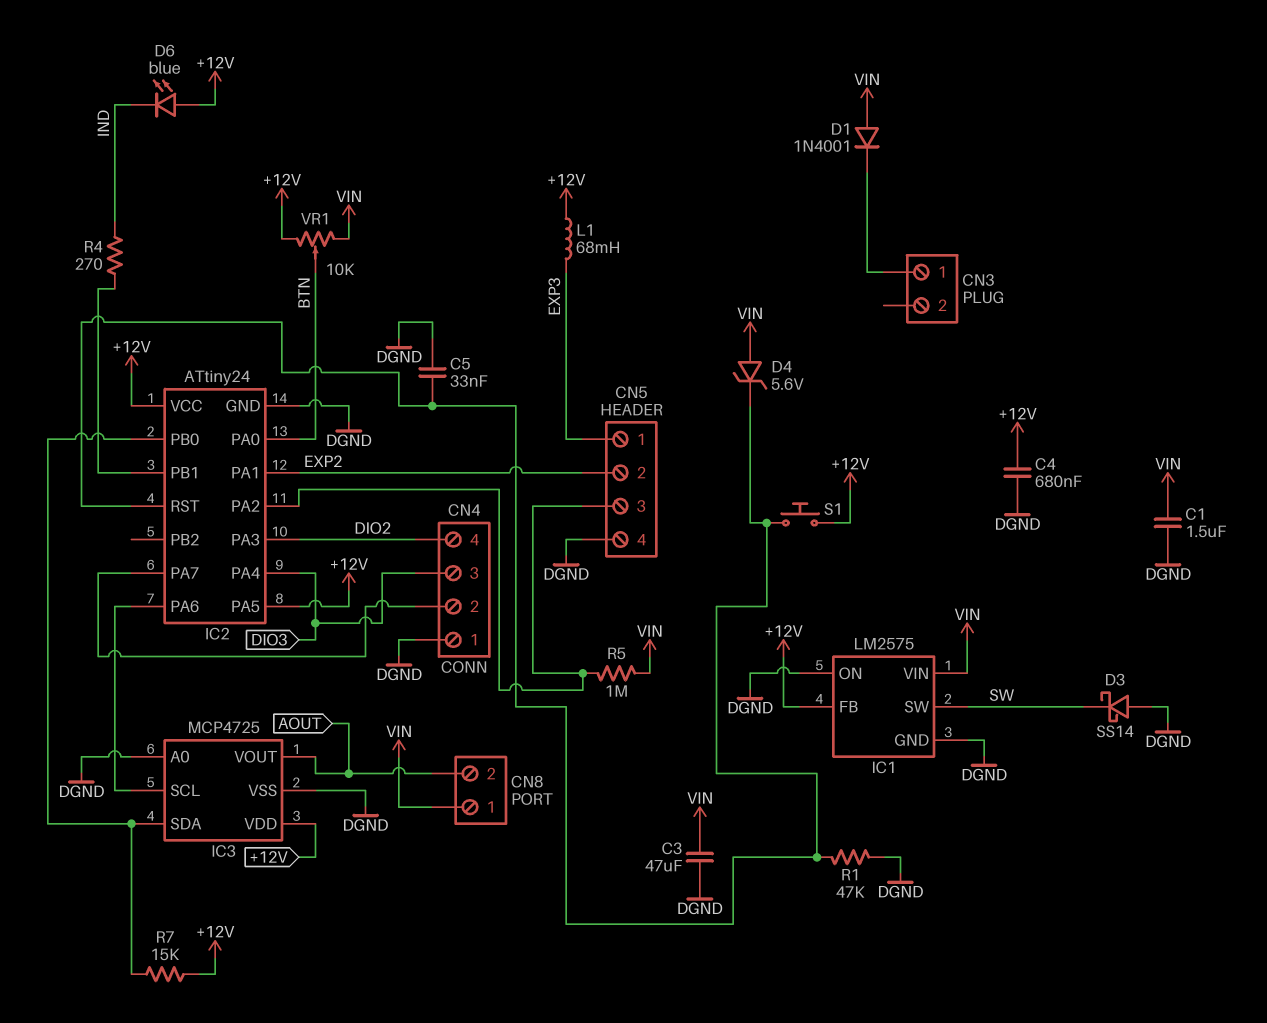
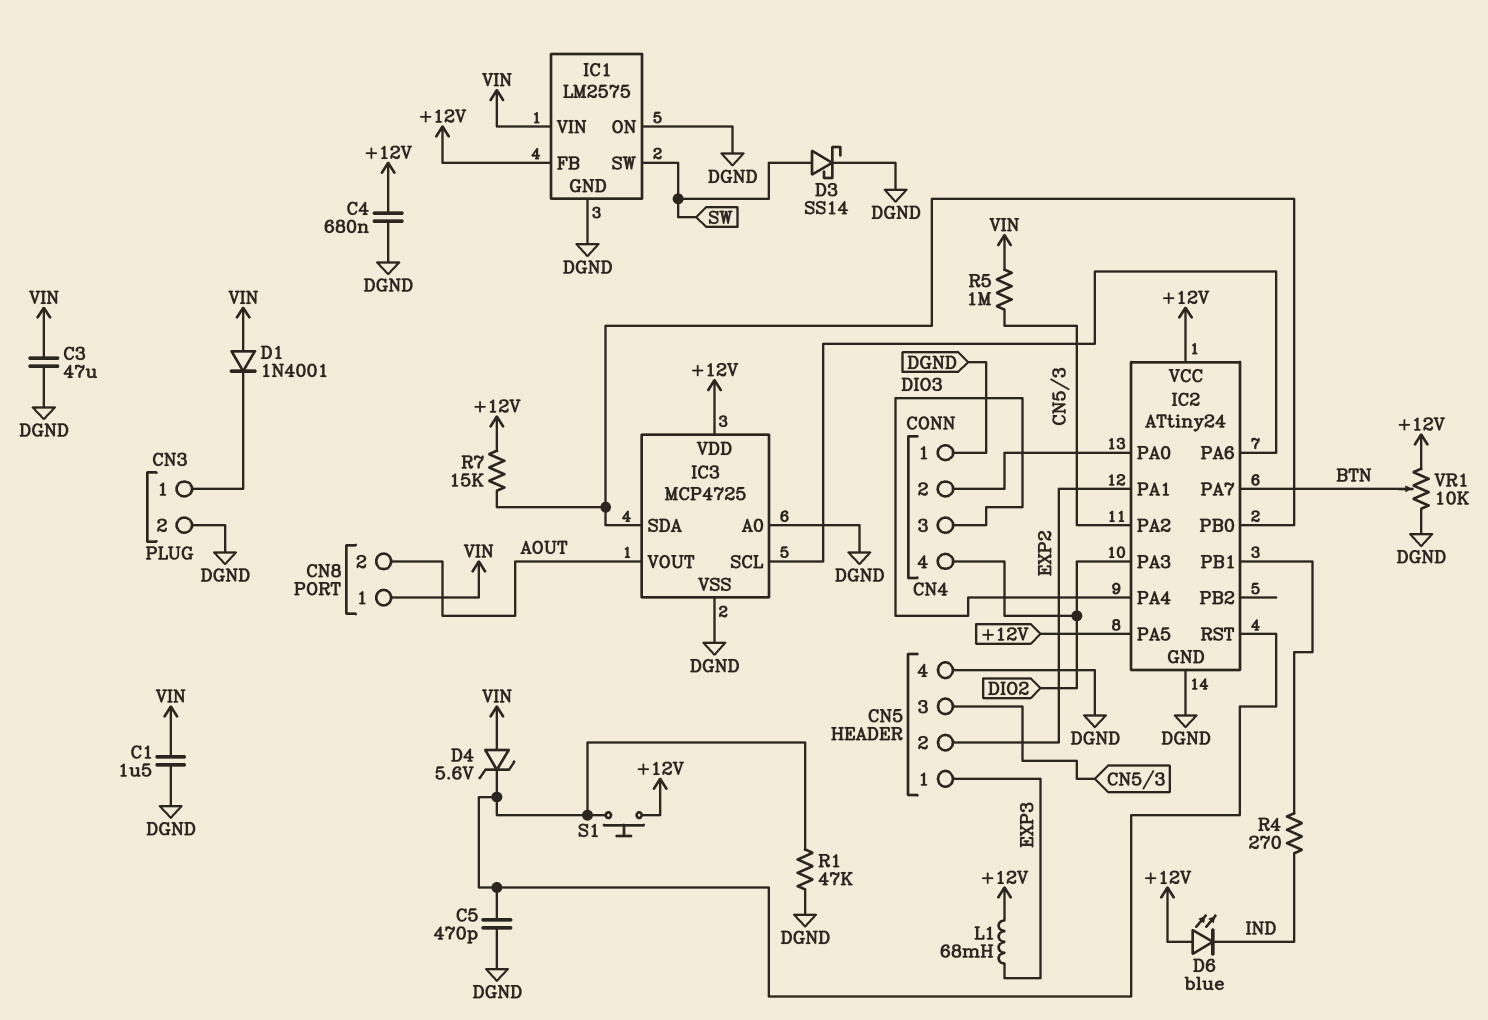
C5: 33nF (DGND, IC2/RST) -> 470pF (DGND, IC2/RST)
CN3 pin 2: none -> DGND
D3: schottky SS14 (A DGND, K SW) -> schottky SS14 (A SW, K DGND)
IC2 pin PA0: BTN -> CN4/2
IC2 pin PA7: CN4/2 -> BTN
VR1: 10k (+12V, VIN, wiper BTN) -> 10k (+12V, DGND, wiper BTN)

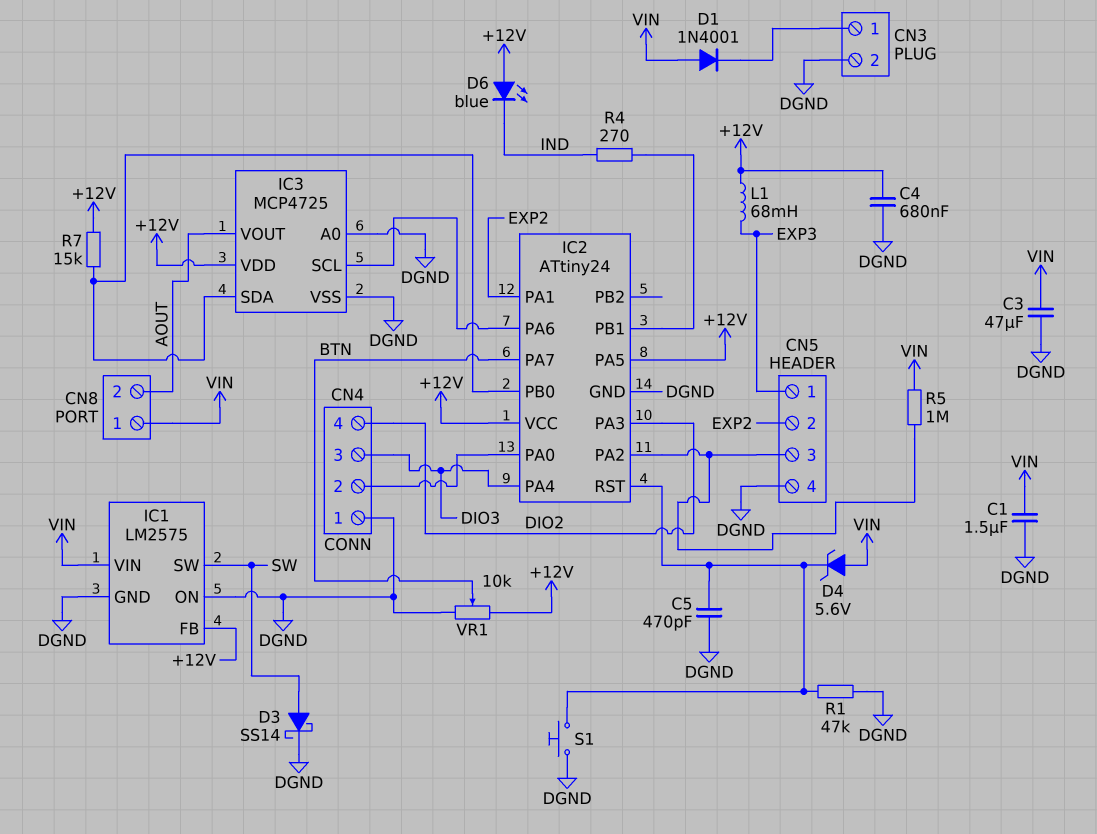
S1: button (+12V, IC2/RST) -> button (DGND, IC2/RST)

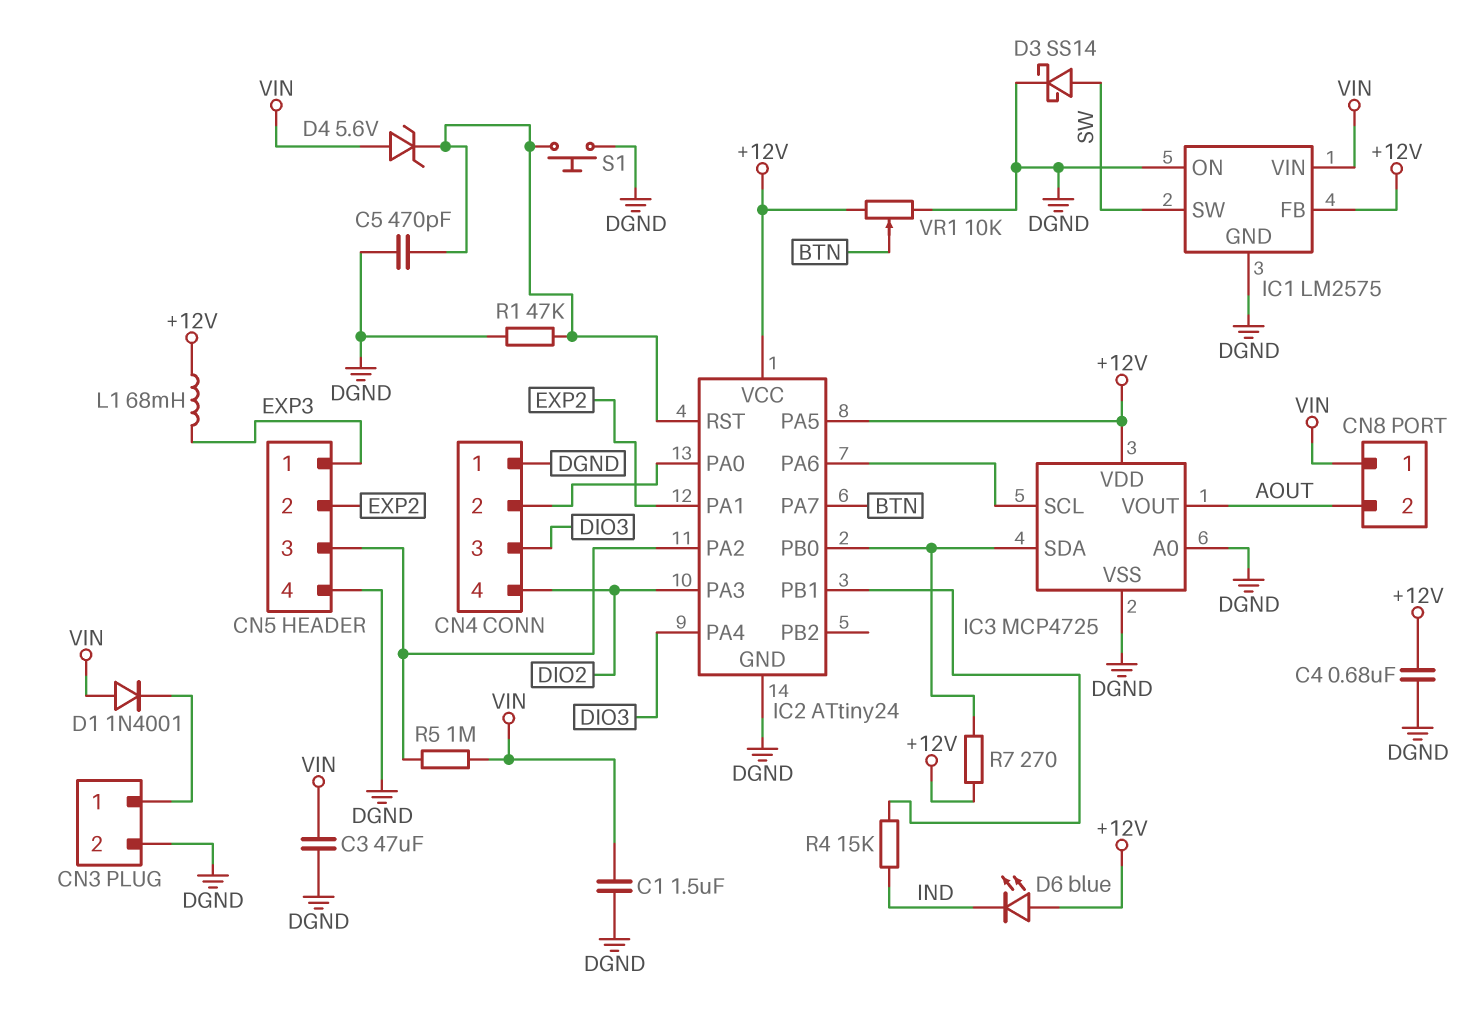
R4: 270 (IC2/PB1, IND) -> 15k (IC2/PB1, IND)
R7: 15k (+12V, IC2/PB0) -> 270 (+12V, IC2/PB0)

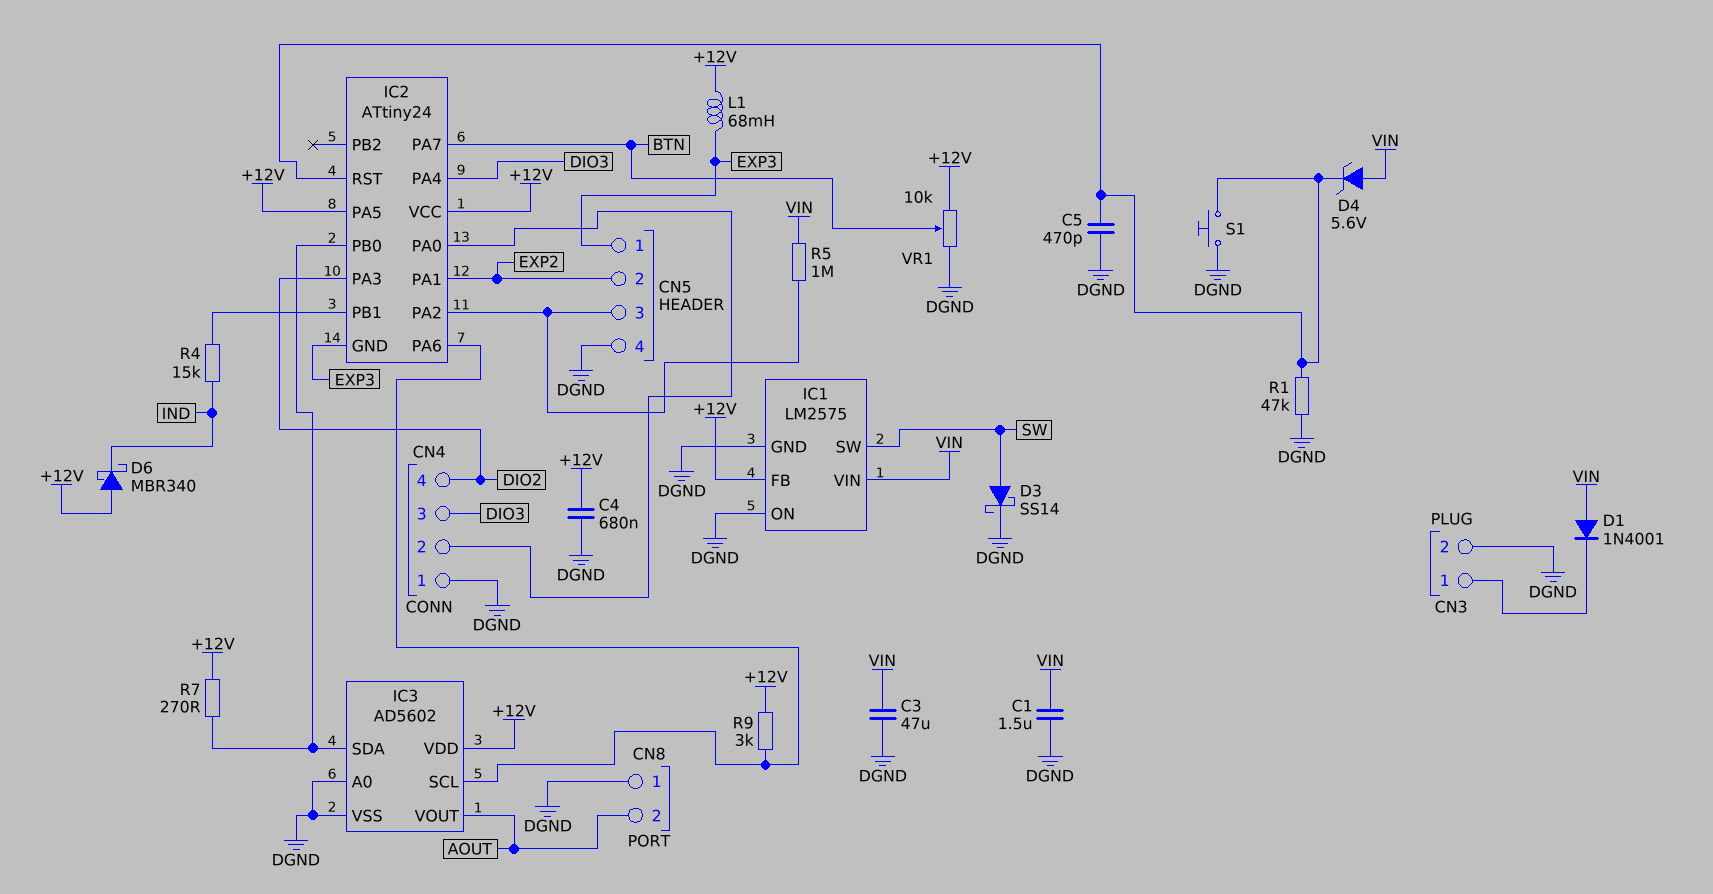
CN8 pin 1: VIN -> DGND
D6: LED blue (A +12V, K IND) -> schottky MBR340 (A +12V, K IND)
IC2 pin GND: DGND -> EXP3
IC3: MCP4725 -> AD5602
R9: none -> 3k (+12V, IC2/PA6)

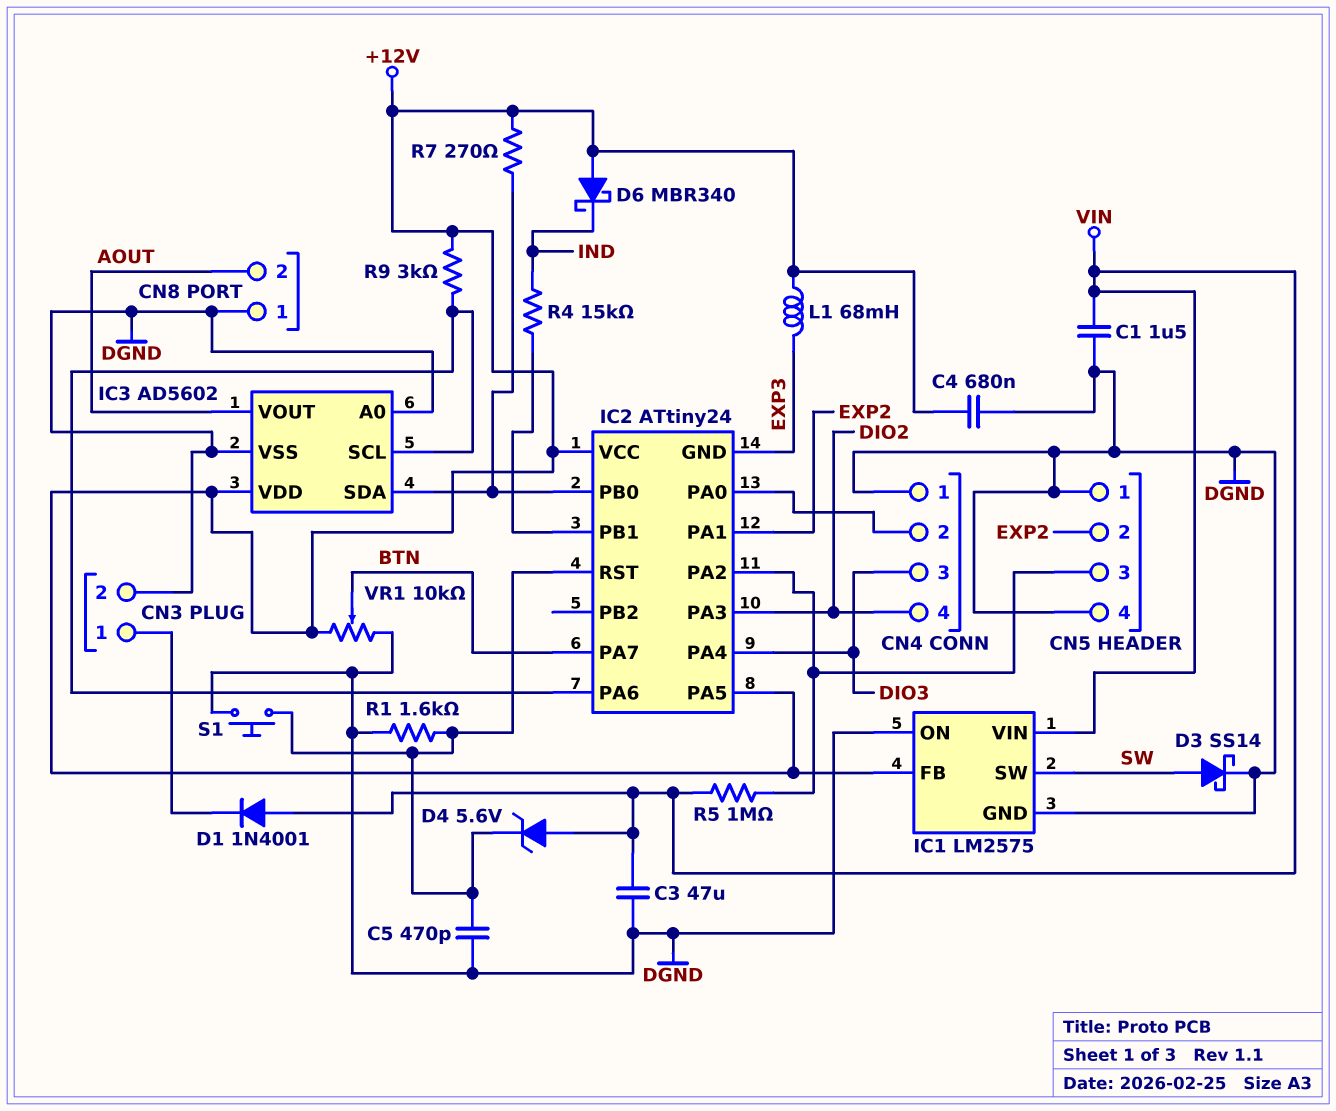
CN5 pin 1: EXP3 -> DGND
R1: 47k (DGND, IC2/RST) -> 1.6k (DGND, IC2/RST)

